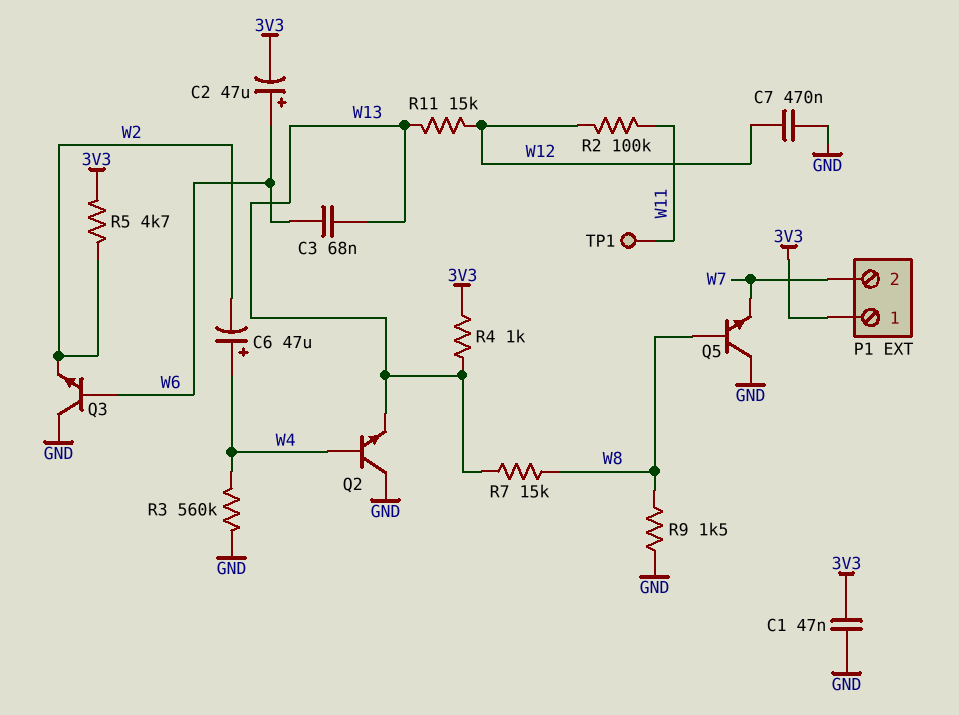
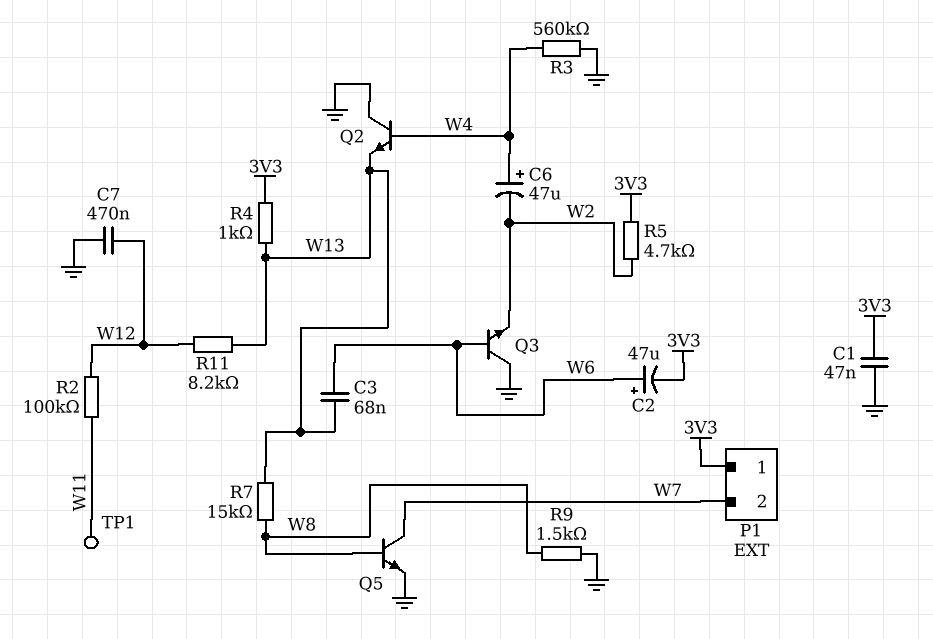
Q5: NPN (B W8, C GND, E W7) -> NPN (B W8, C W7, E GND)
R11: 15k (W12, W13) -> 8.2k (W12, W13)

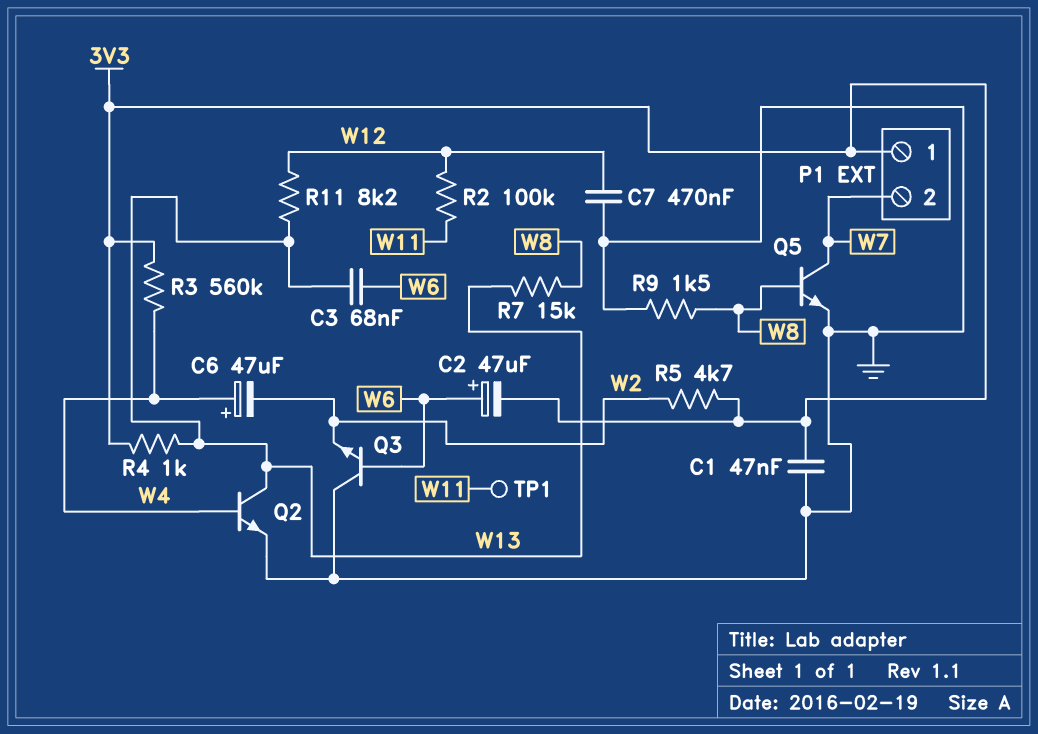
Q2: NPN (B W4, C GND, E W13) -> NPN (B W4, C W13, E GND)
R3: 560k (GND, W4) -> 560k (3V3, W4)

